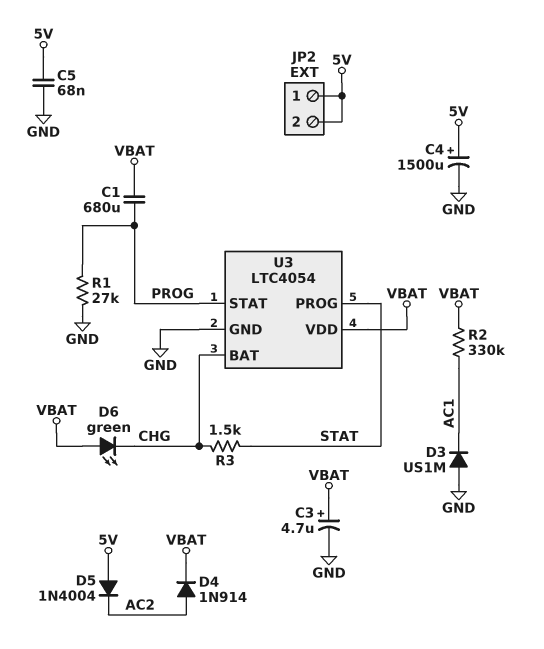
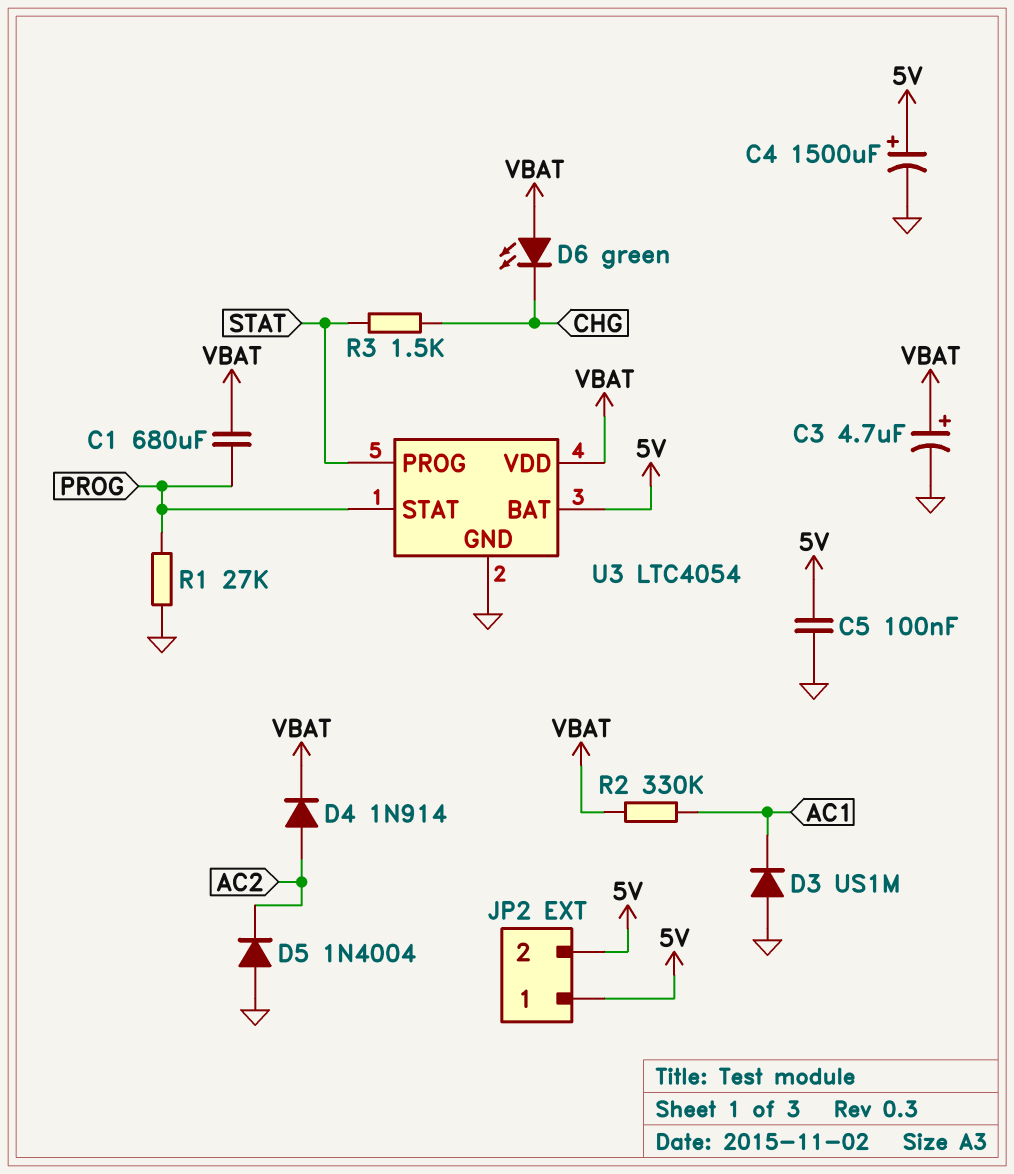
C5: 68nF (5V, GND) -> 100nF (5V, GND)
D5: diode 1N4004 (A 5V, K AC2) -> diode 1N4004 (A GND, K AC2)
U3 pin BAT: CHG -> 5V

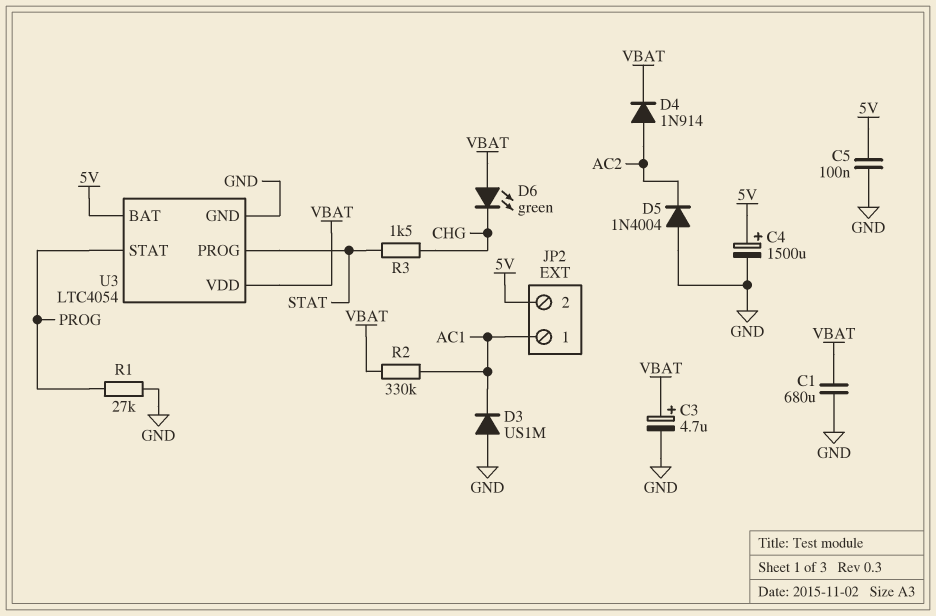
C1: 680uF (PROG, VBAT) -> 680uF (GND, VBAT)
JP2 pin 1: 5V -> AC1

